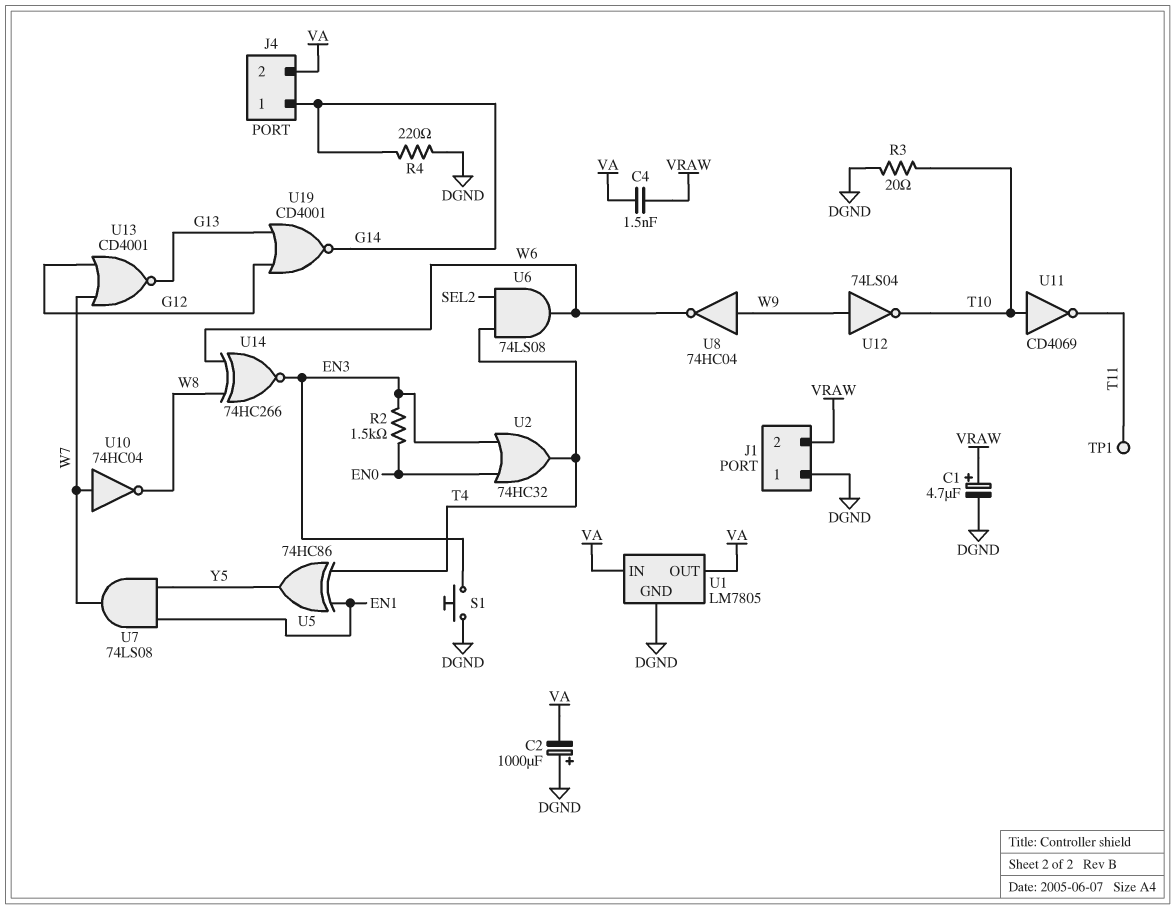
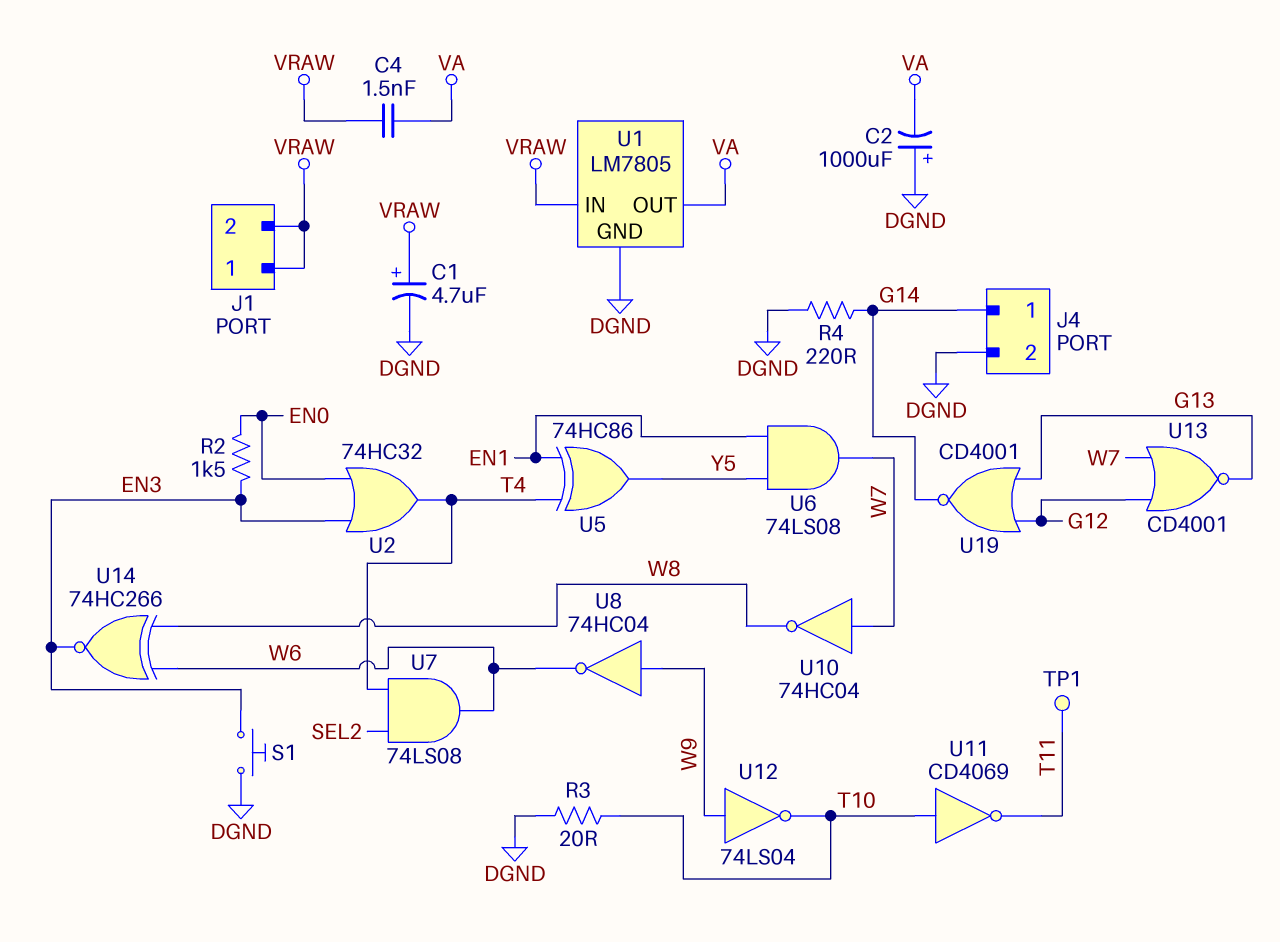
J1 pin 1: DGND -> VRAW
J4 pin 2: VA -> DGND
U1 pin IN: VA -> VRAW
U6: AND 74LS08 (in SEL2, in T4, out W6) -> AND 74LS08 (in EN1, in Y5, out W7)
U7: AND 74LS08 (in EN1, in Y5, out W7) -> AND 74LS08 (in SEL2, in T4, out W6)

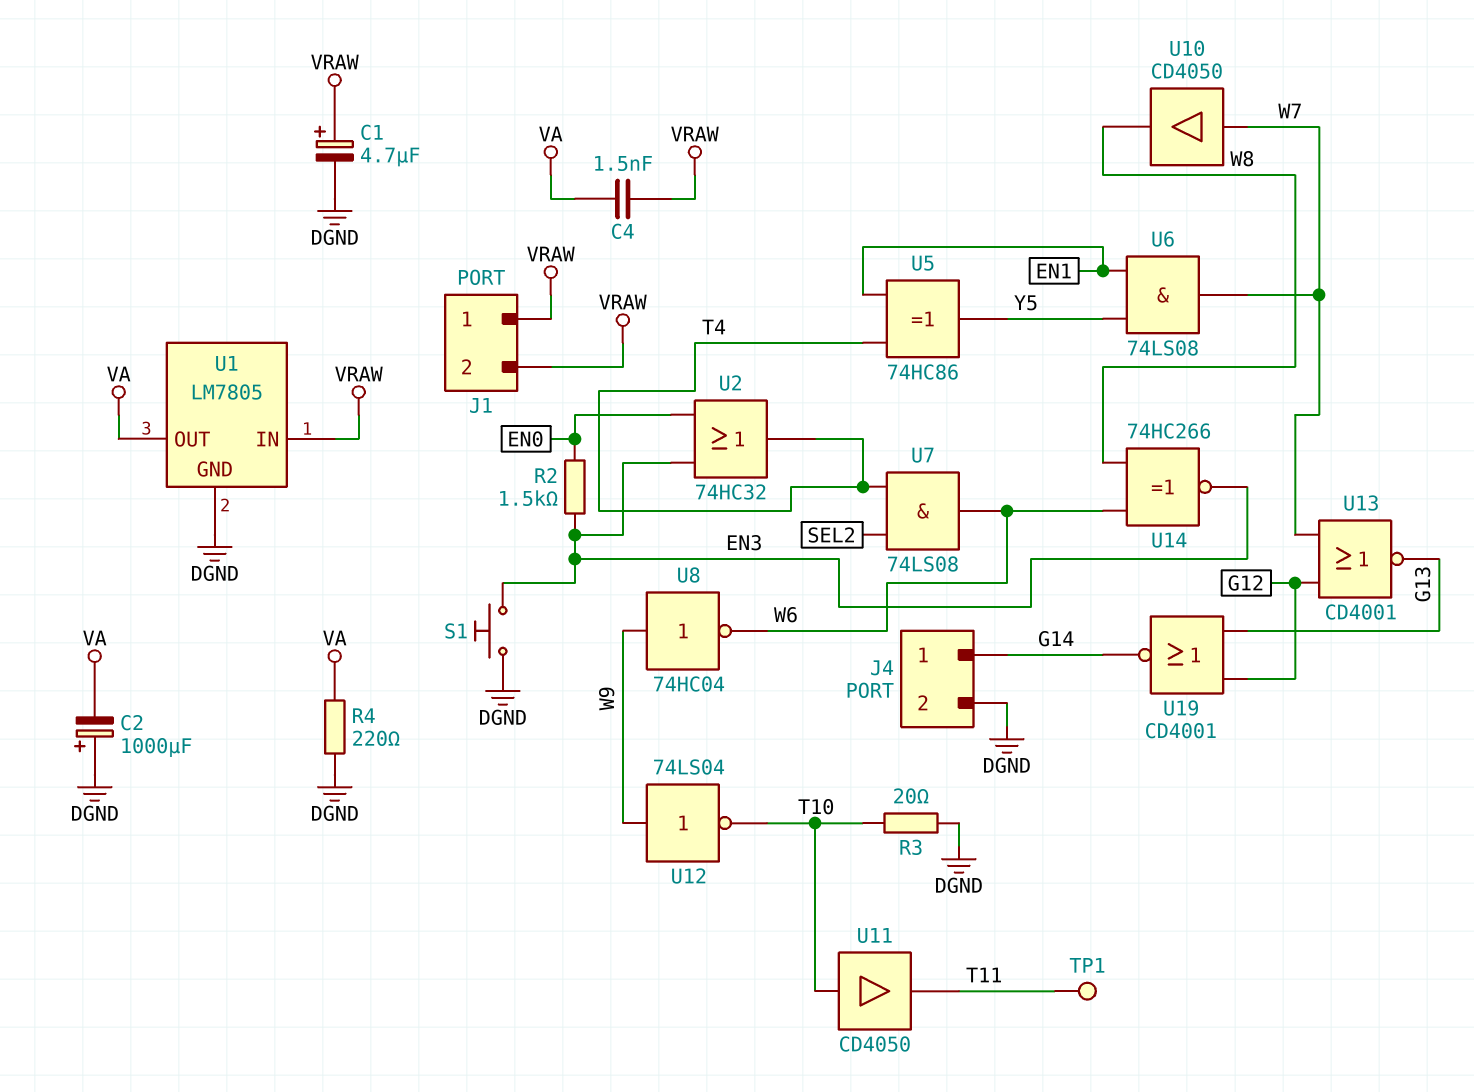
R4: 220 (DGND, G14) -> 220 (DGND, VA)
U10: NOT 74HC04 (in W7, out W8) -> buffer CD4050 (in W7, out W8)
U11: NOT CD4069 (in T10, out T11) -> buffer CD4050 (in T10, out T11)

